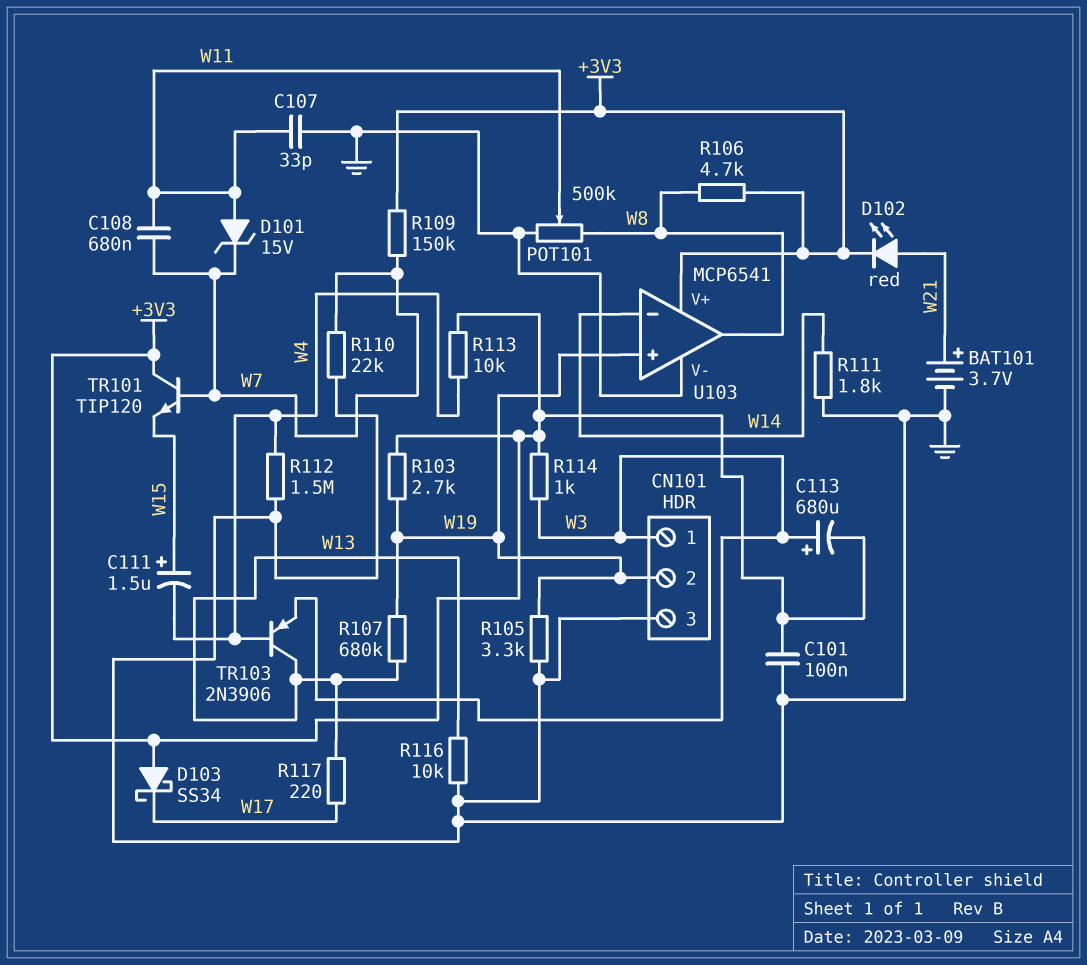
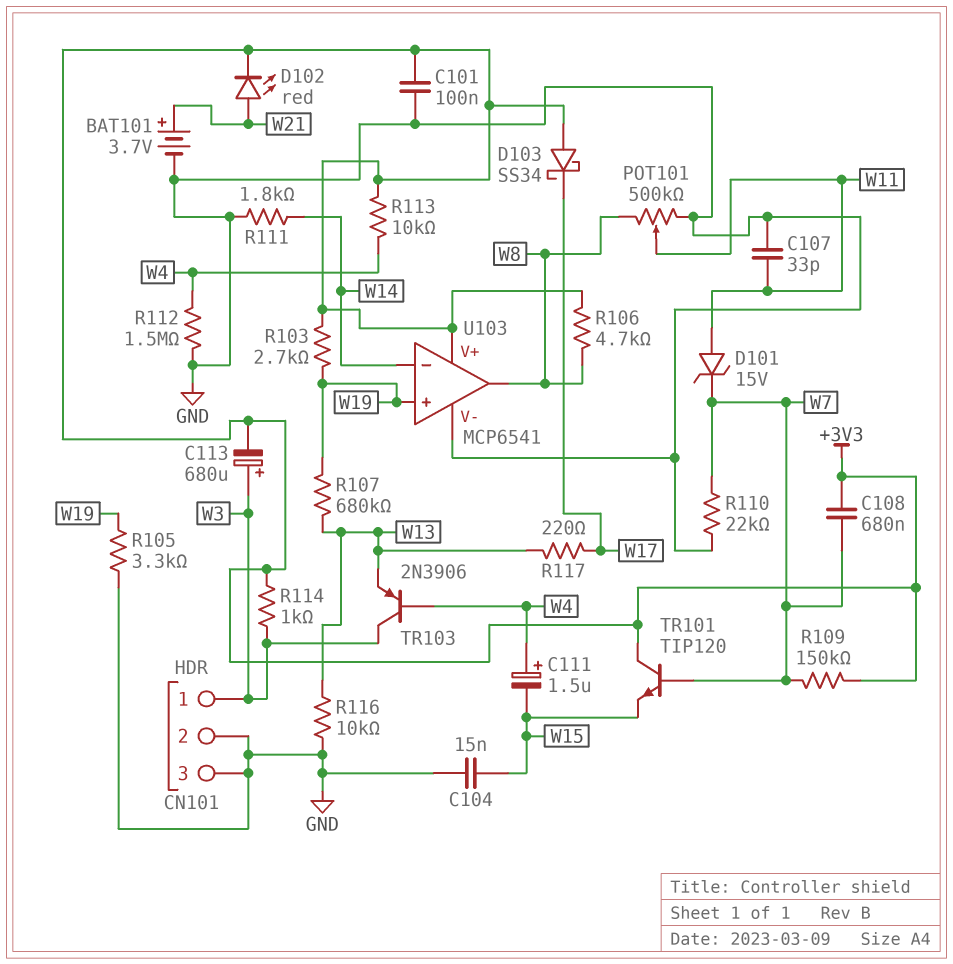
C104: none -> 15nF (GND, W15)
C108: 680nF (W7, W11) -> 680nF (+3V3, W7)
C111: 1.5uF (plus W15, minus W4) -> 1.5uF (plus W4, minus W15)
CN101 pin 2: W19 -> GND
TR103: PNP 2N3906 (B W4, C W13, E W3) -> PNP 2N3906 (B W4, C W3, E W13)

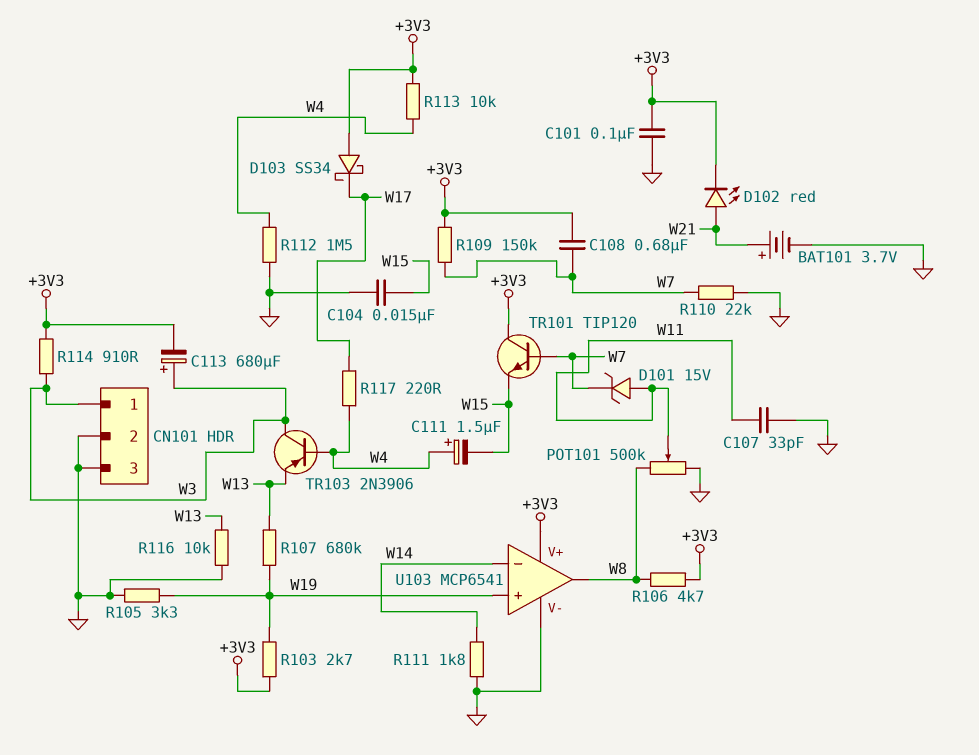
R114: 1k (+3V3, W3) -> 910 (+3V3, W3)
R117: 220 (W13, W17) -> 220 (W4, W17)

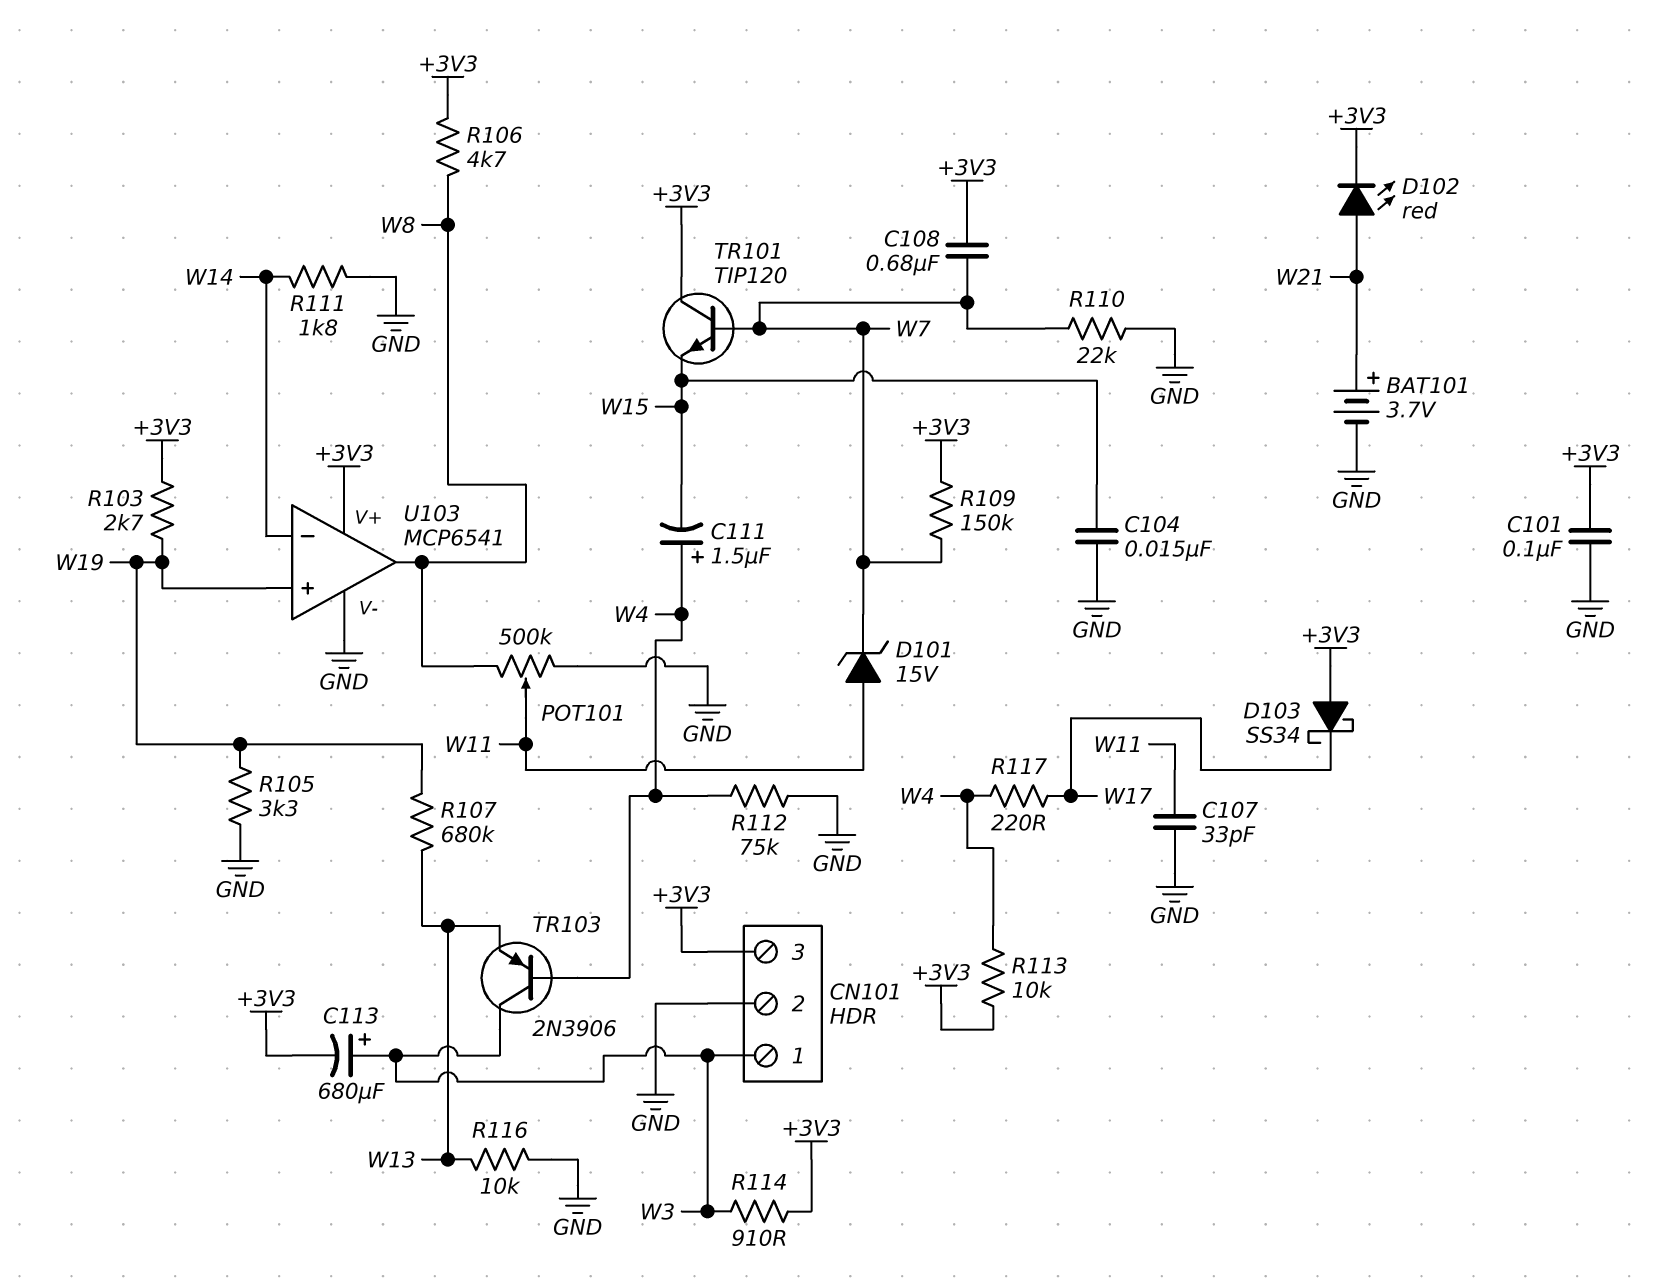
CN101 pin 3: GND -> +3V3
R112: 1.5M (GND, W4) -> 75k (GND, W4)

